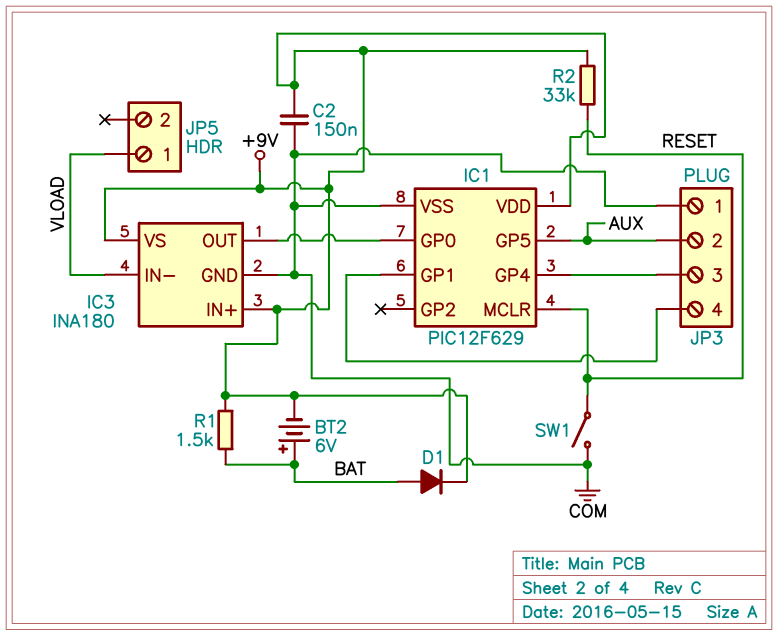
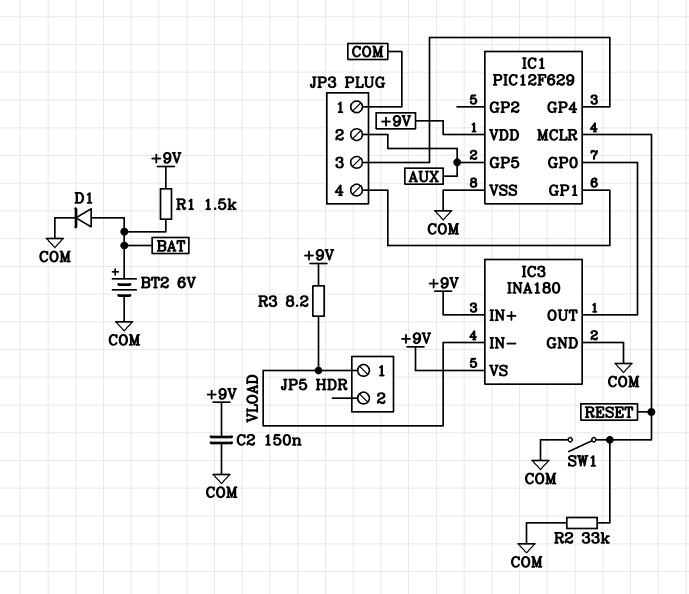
BT2: 6V (plus BAT, minus +9V) -> 6V (plus BAT, minus COM)
D1: diode (A BAT, K +9V) -> diode (A BAT, K COM)
R2: 33k (+9V, RESET) -> 33k (COM, RESET)
R3: none -> 8.2 (+9V, VLOAD)

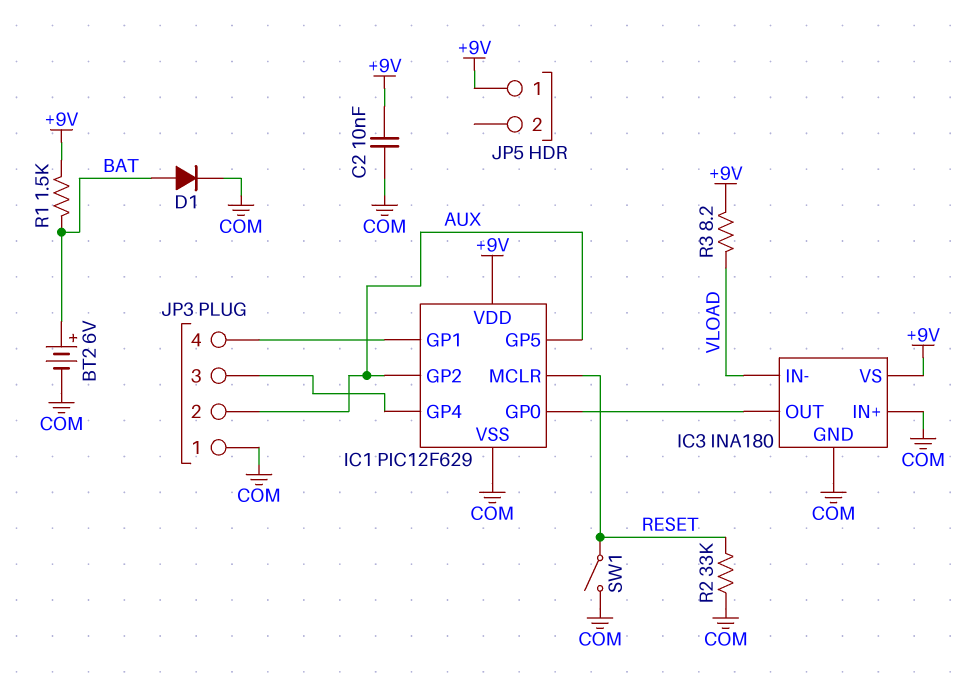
C2: 150nF (+9V, COM) -> 10nF (+9V, COM)
IC1 pin GP2: none -> AUX
IC3 pin IN+: +9V -> COM
JP5 pin 1: VLOAD -> +9V

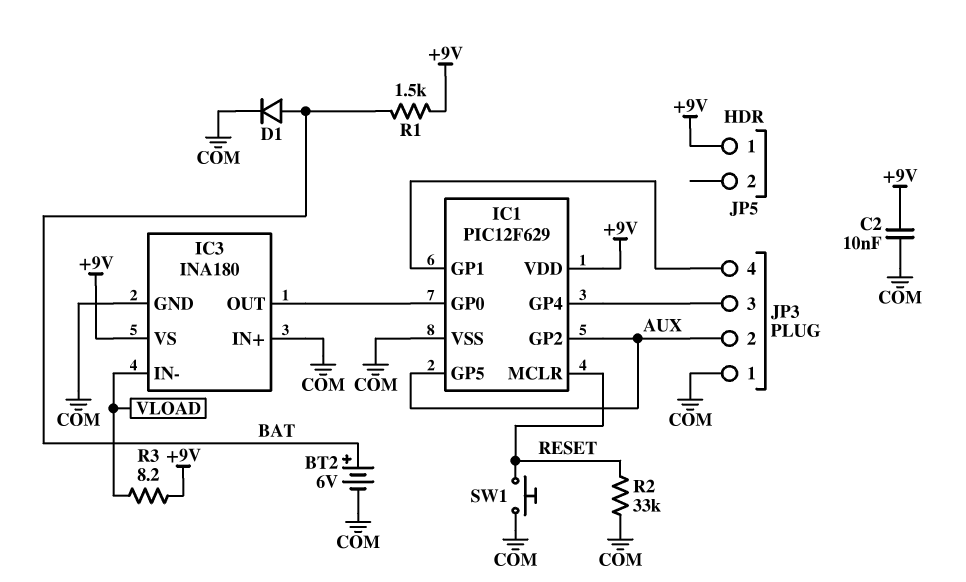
SW1: switch (COM, RESET) -> button (COM, RESET)

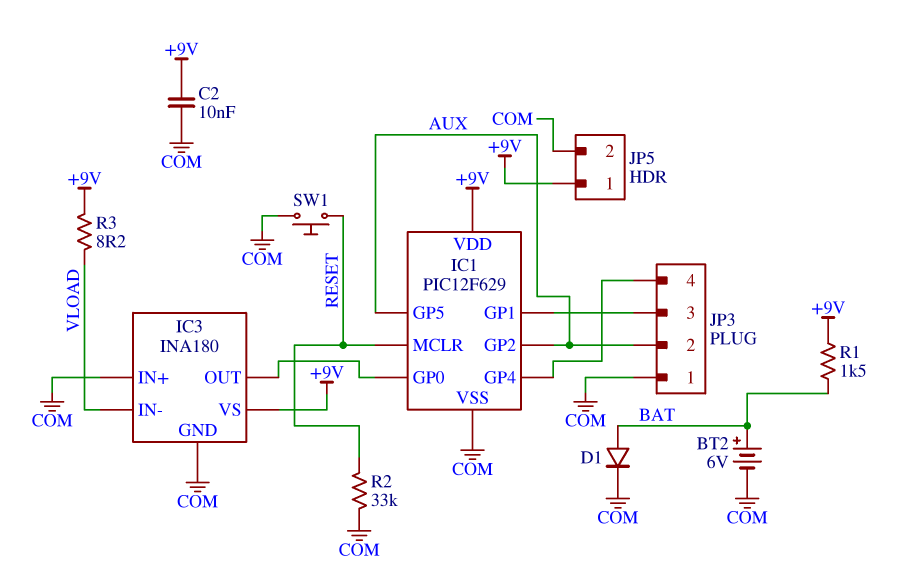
JP3 pin 3: IC1/GP4 -> IC1/GP1
JP3 pin 4: IC1/GP1 -> IC1/GP4
JP5 pin 2: none -> COM

